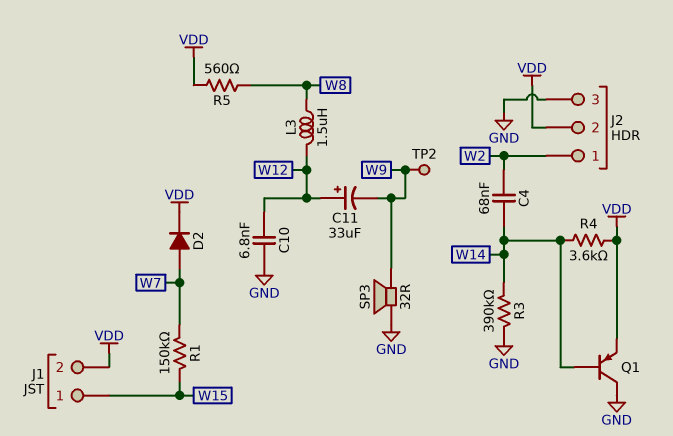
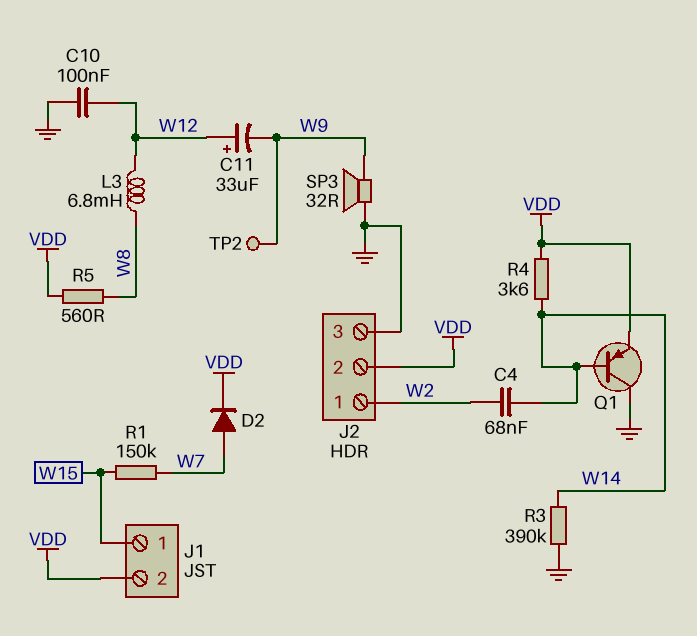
C10: 6.8nF (GND, W12) -> 100nF (GND, W12)
L3: 1.5uH (W8, W12) -> 6.8mH (W8, W12)

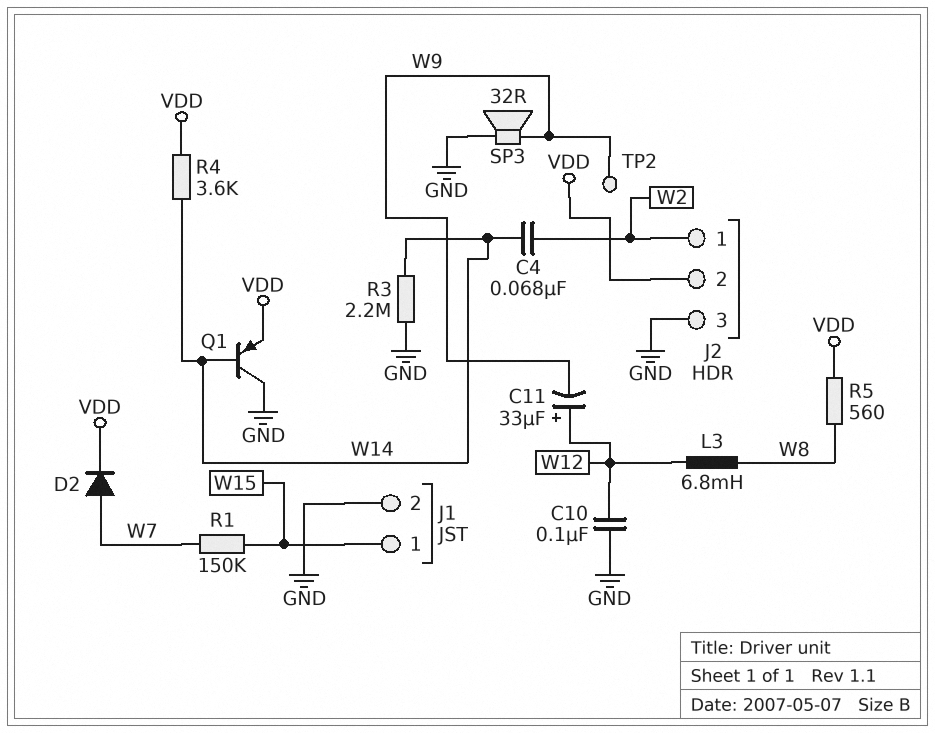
J1 pin 2: VDD -> GND
R3: 390k (GND, W14) -> 2.2M (GND, W14)

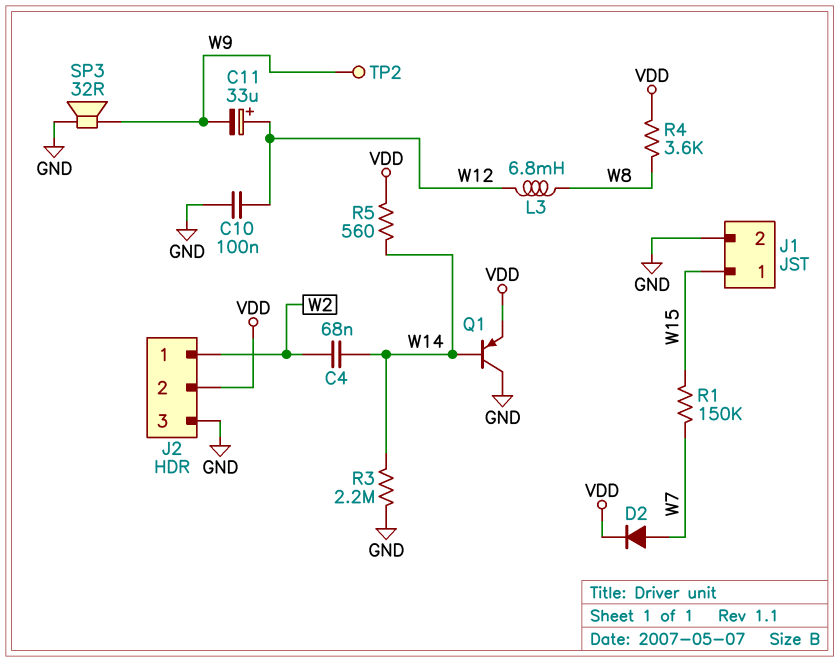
R4: 3.6k (VDD, W14) -> 3.6k (VDD, W8)
R5: 560 (VDD, W8) -> 560 (VDD, W14)

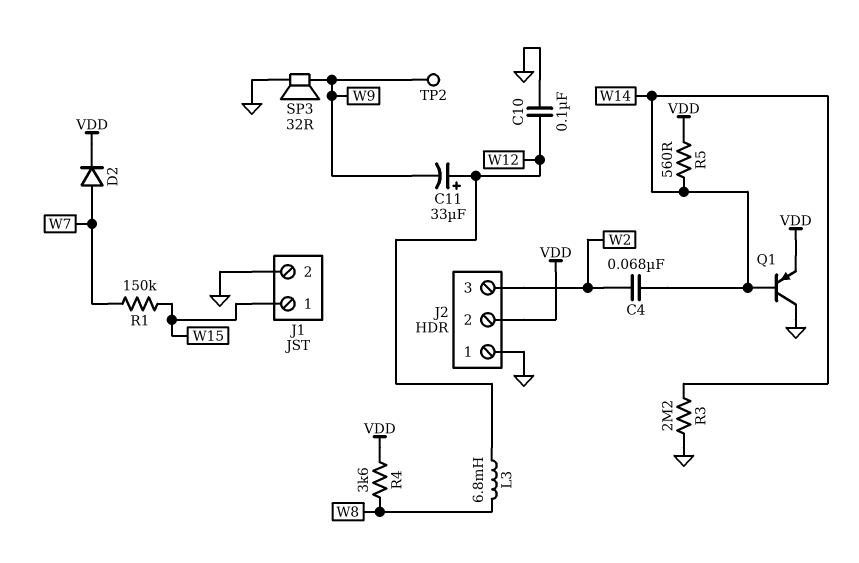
J2 pin 1: W2 -> GND
J2 pin 3: GND -> W2

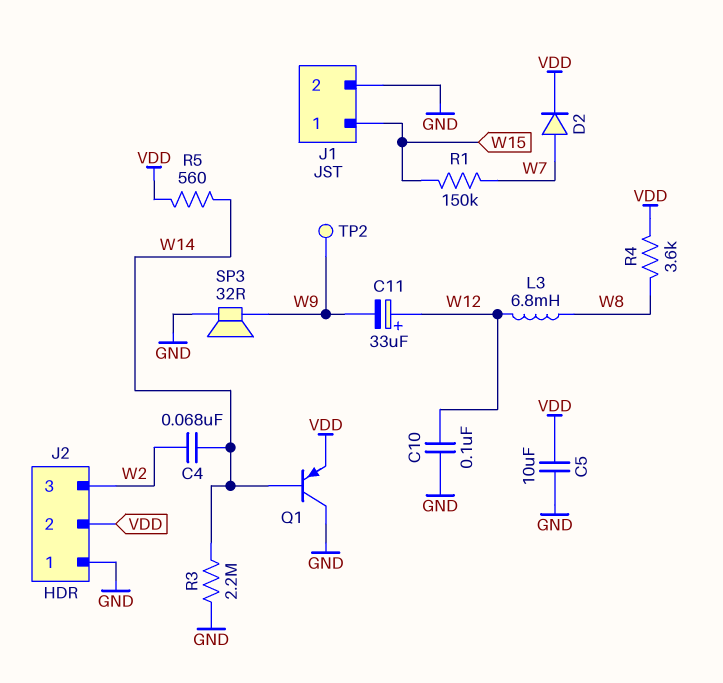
C5: none -> 10uF (GND, VDD)

